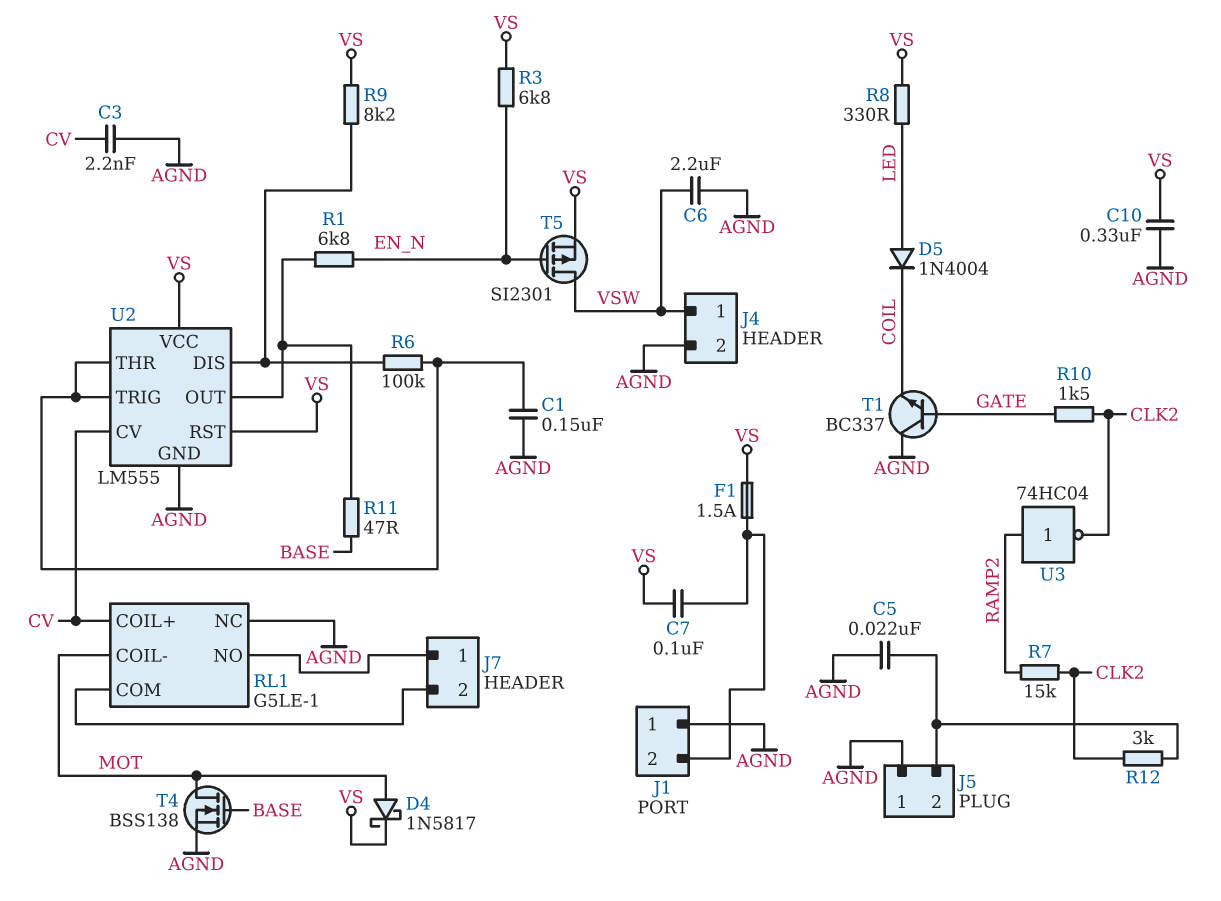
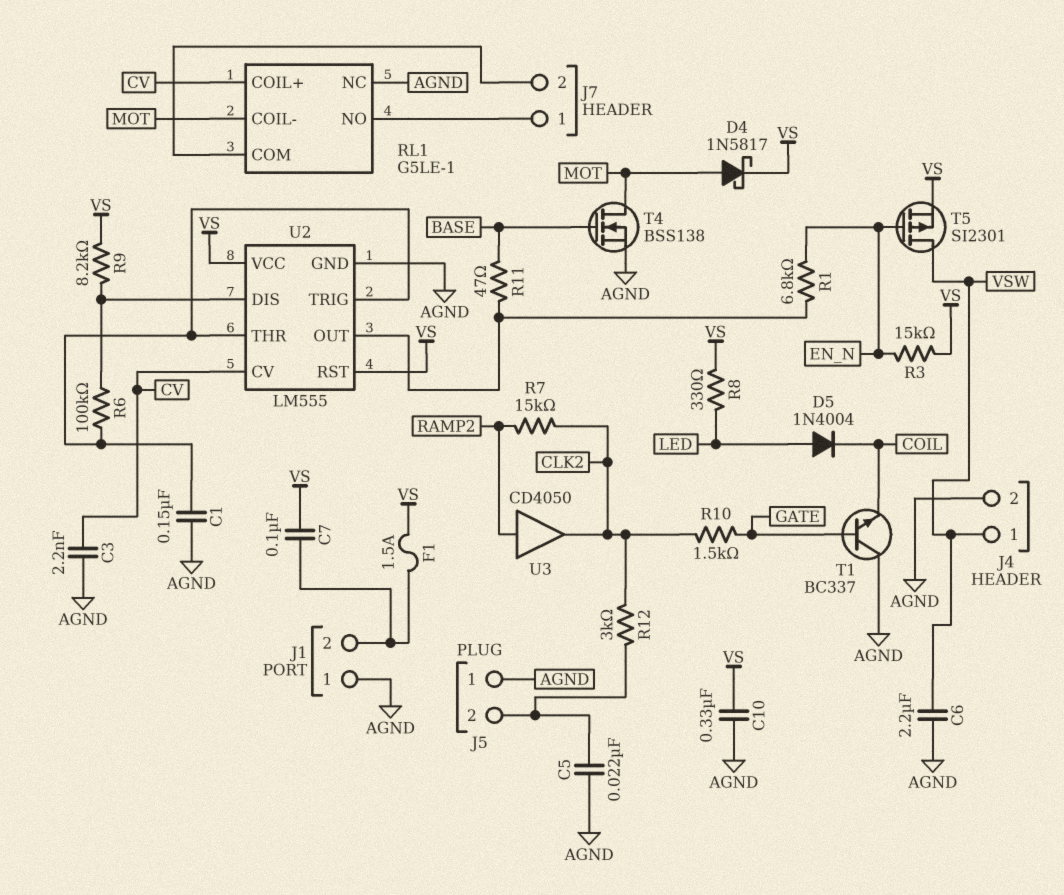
R3: 6.8k (EN_N, VS) -> 15k (EN_N, VS)
U3: NOT 74HC04 (in RAMP2, out CLK2) -> buffer CD4050 (in RAMP2, out CLK2)

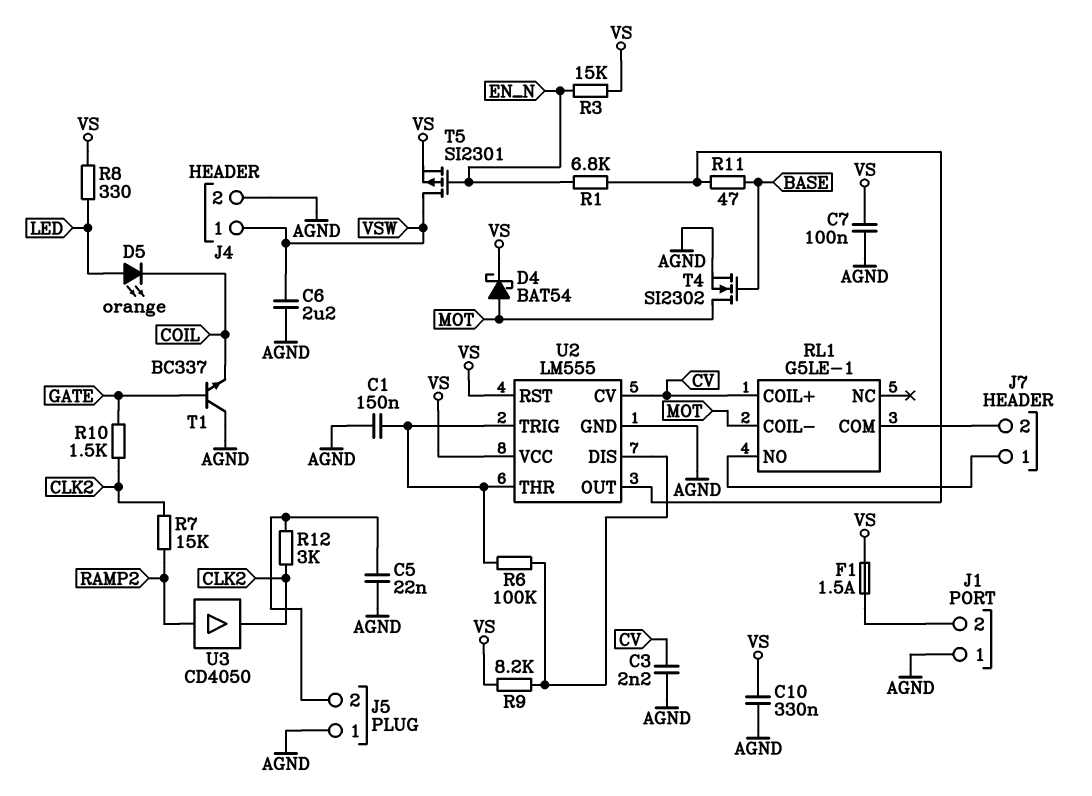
C7: 100nF (J1/2, VS) -> 100nF (AGND, VS)
D4: schottky 1N5817 (A MOT, K VS) -> schottky BAT54 (A MOT, K VS)
D5: diode 1N4004 (A LED, K COIL) -> LED orange (A LED, K COIL)
RL1 pin NC: AGND -> none
T4: NMOS BSS138 (G BASE, D MOT, S AGND) -> NMOS SI2302 (G BASE, D MOT, S AGND)

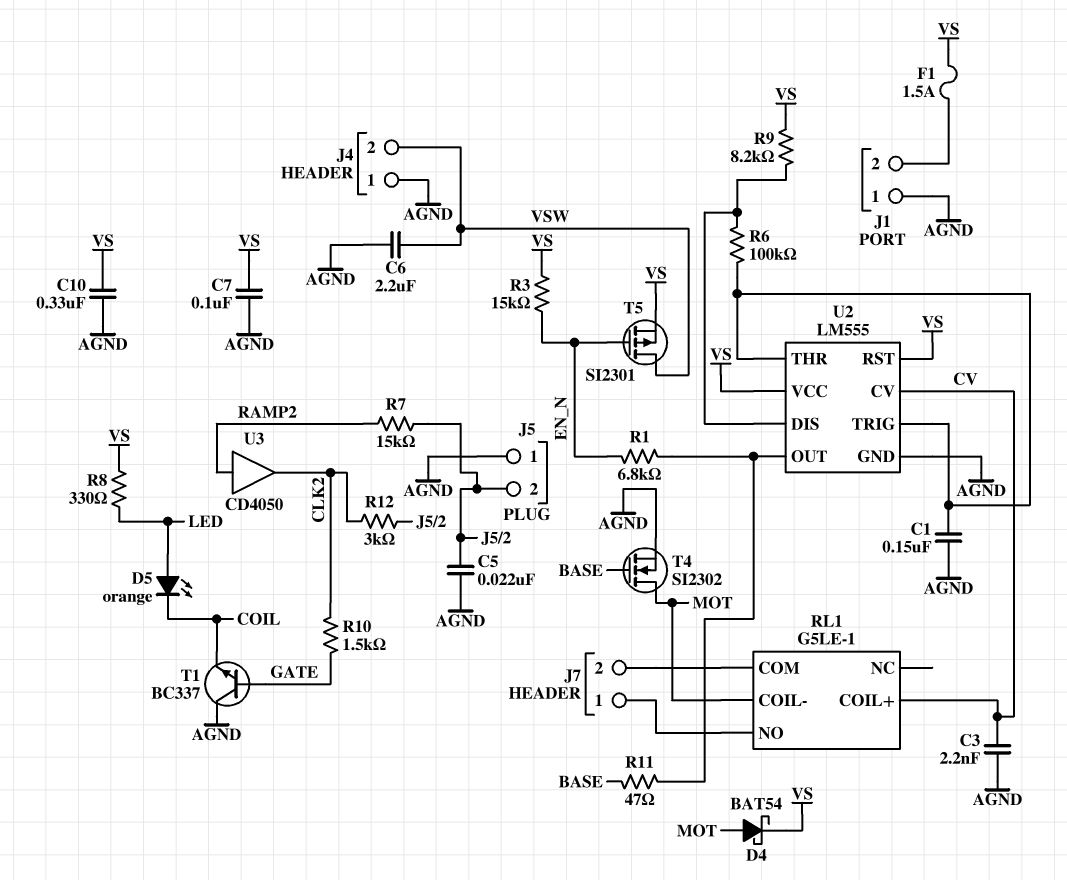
J4 pin 1: VSW -> AGND
J4 pin 2: AGND -> VSW
R7: 15k (CLK2, RAMP2) -> 15k (J5/2, RAMP2)

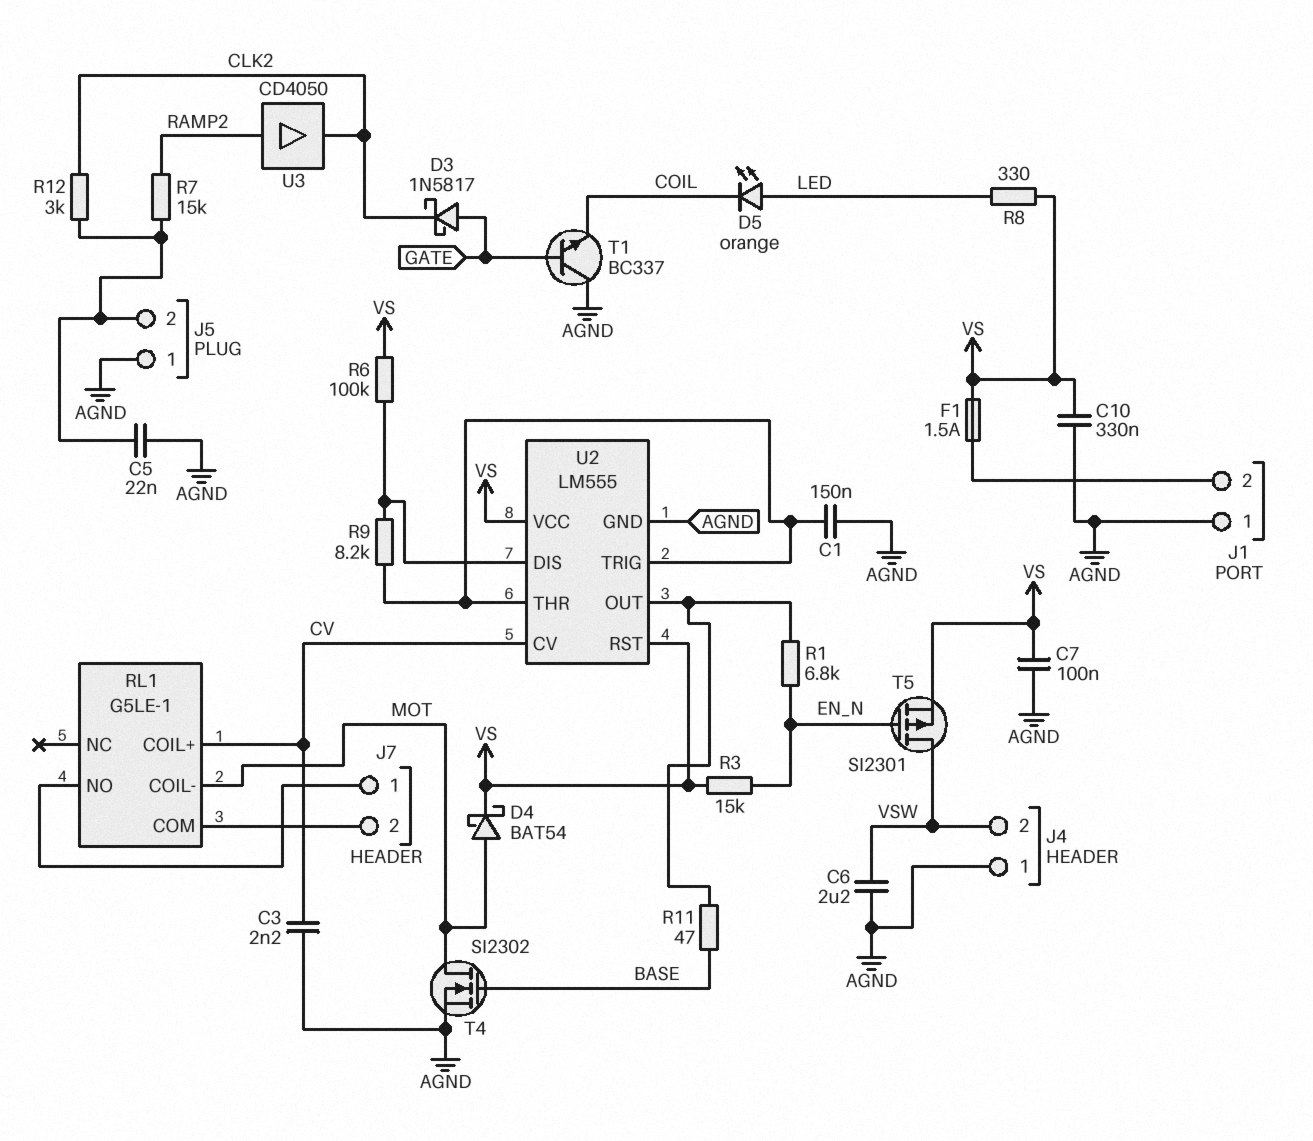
D3: none -> schottky 1N5817 (A GATE, K CLK2)
R6: 100k (U2/DIS, U2/THR) -> 100k (U2/DIS, VS)
R9: 8.2k (U2/DIS, VS) -> 8.2k (U2/DIS, U2/THR)
R10: 1.5k (CLK2, GATE) -> none

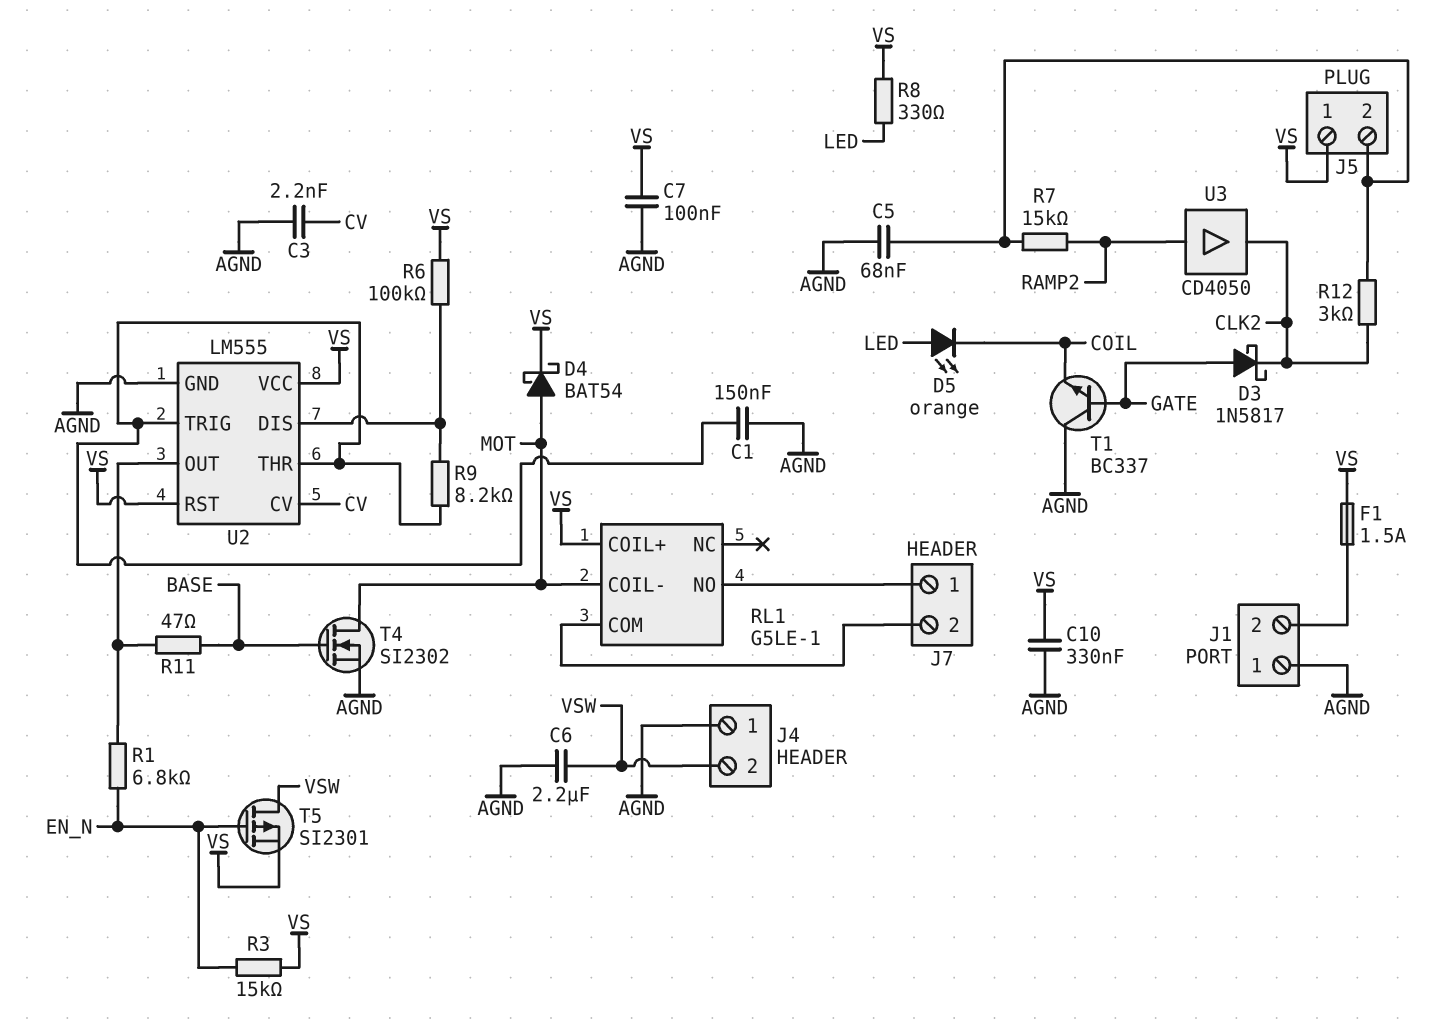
C5: 22nF (AGND, J5/2) -> 68nF (AGND, J5/2)
J5 pin 1: AGND -> VS
RL1 pin COIL+: CV -> VS

